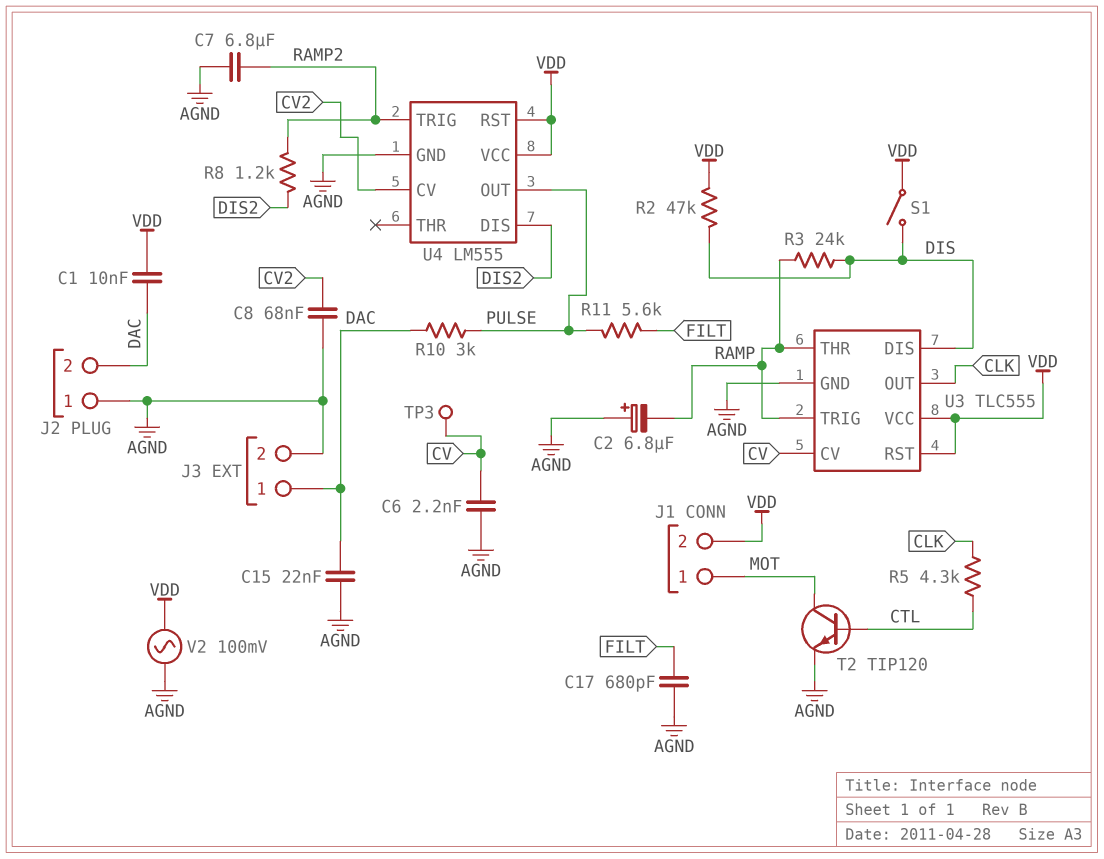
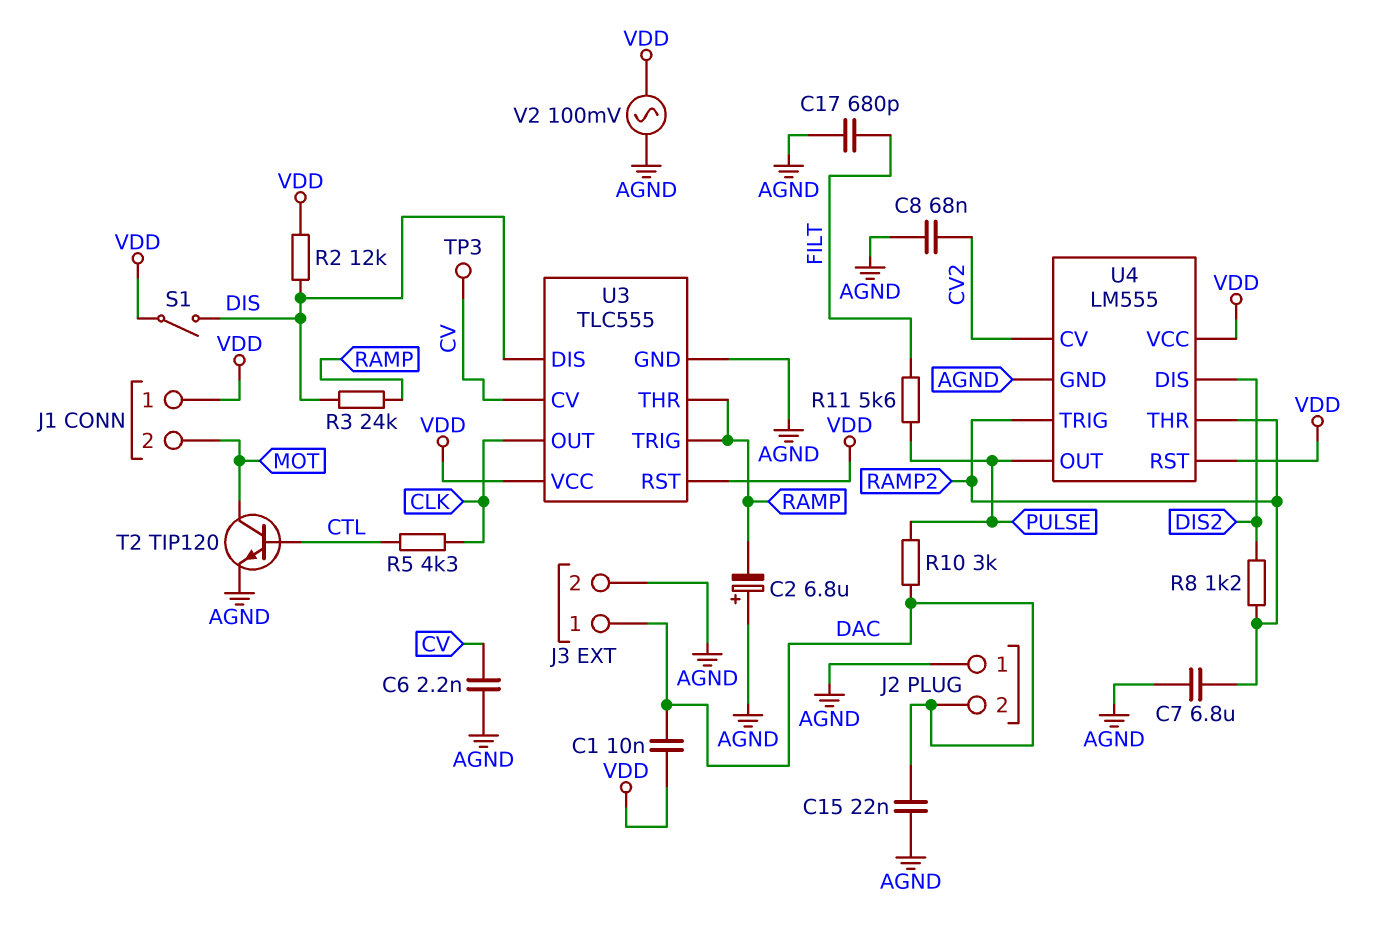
J1 pin 1: MOT -> VDD
J1 pin 2: VDD -> MOT
R2: 47k (DIS, VDD) -> 12k (DIS, VDD)
U4 pin THR: none -> RAMP2

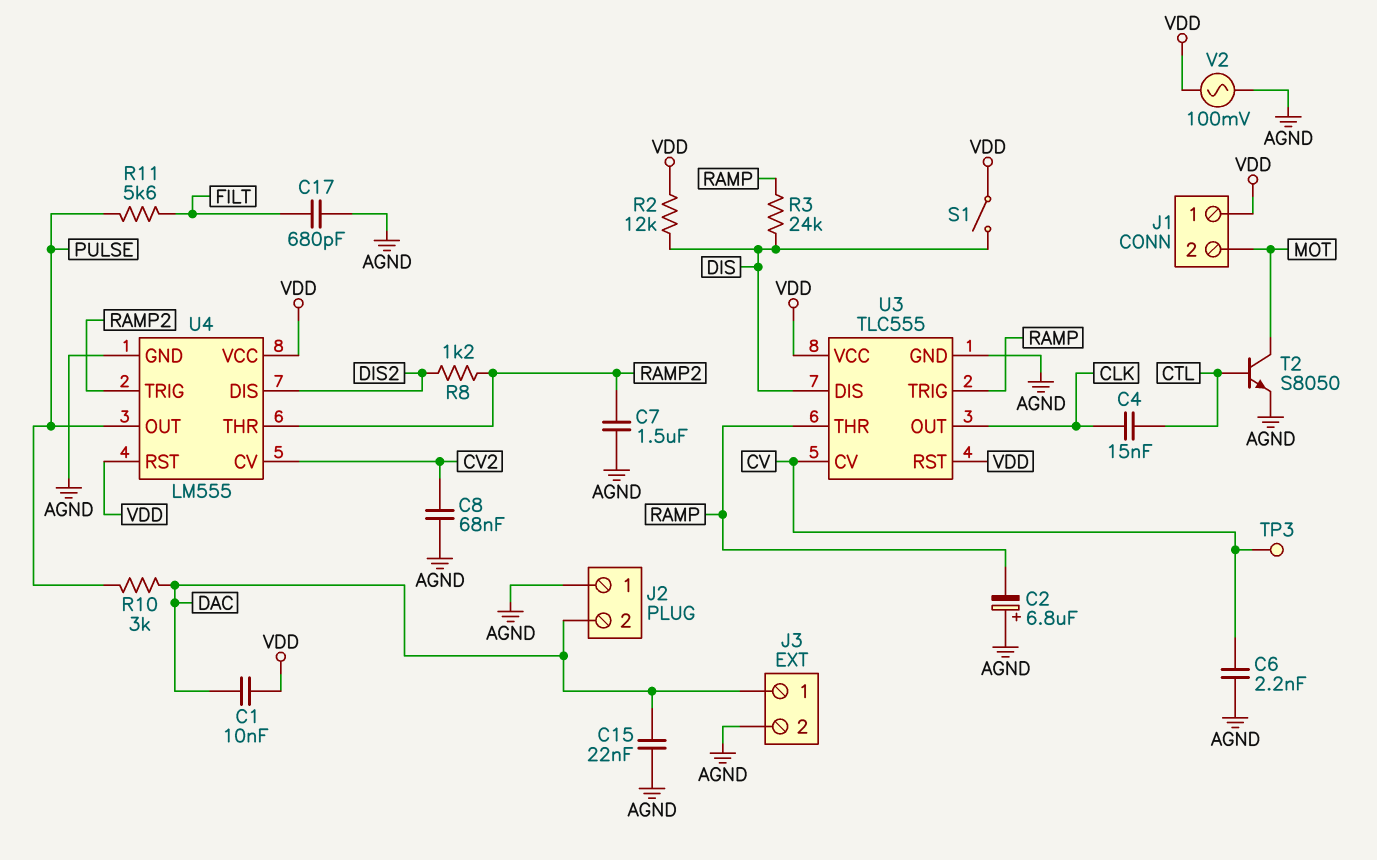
C4: none -> 15nF (CLK, CTL)
C7: 6.8uF (AGND, RAMP2) -> 1.5uF (AGND, RAMP2)
R5: 4.3k (CLK, CTL) -> none
T2: NPN TIP120 (B CTL, C MOT, E AGND) -> NPN S8050 (B CTL, C MOT, E AGND)

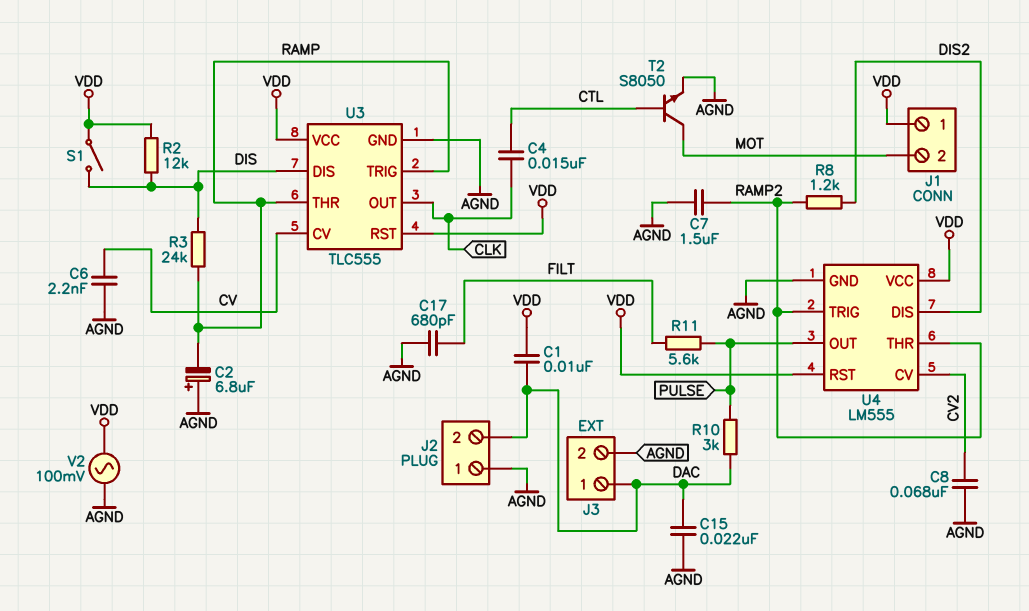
TP3: test point (CV) -> none

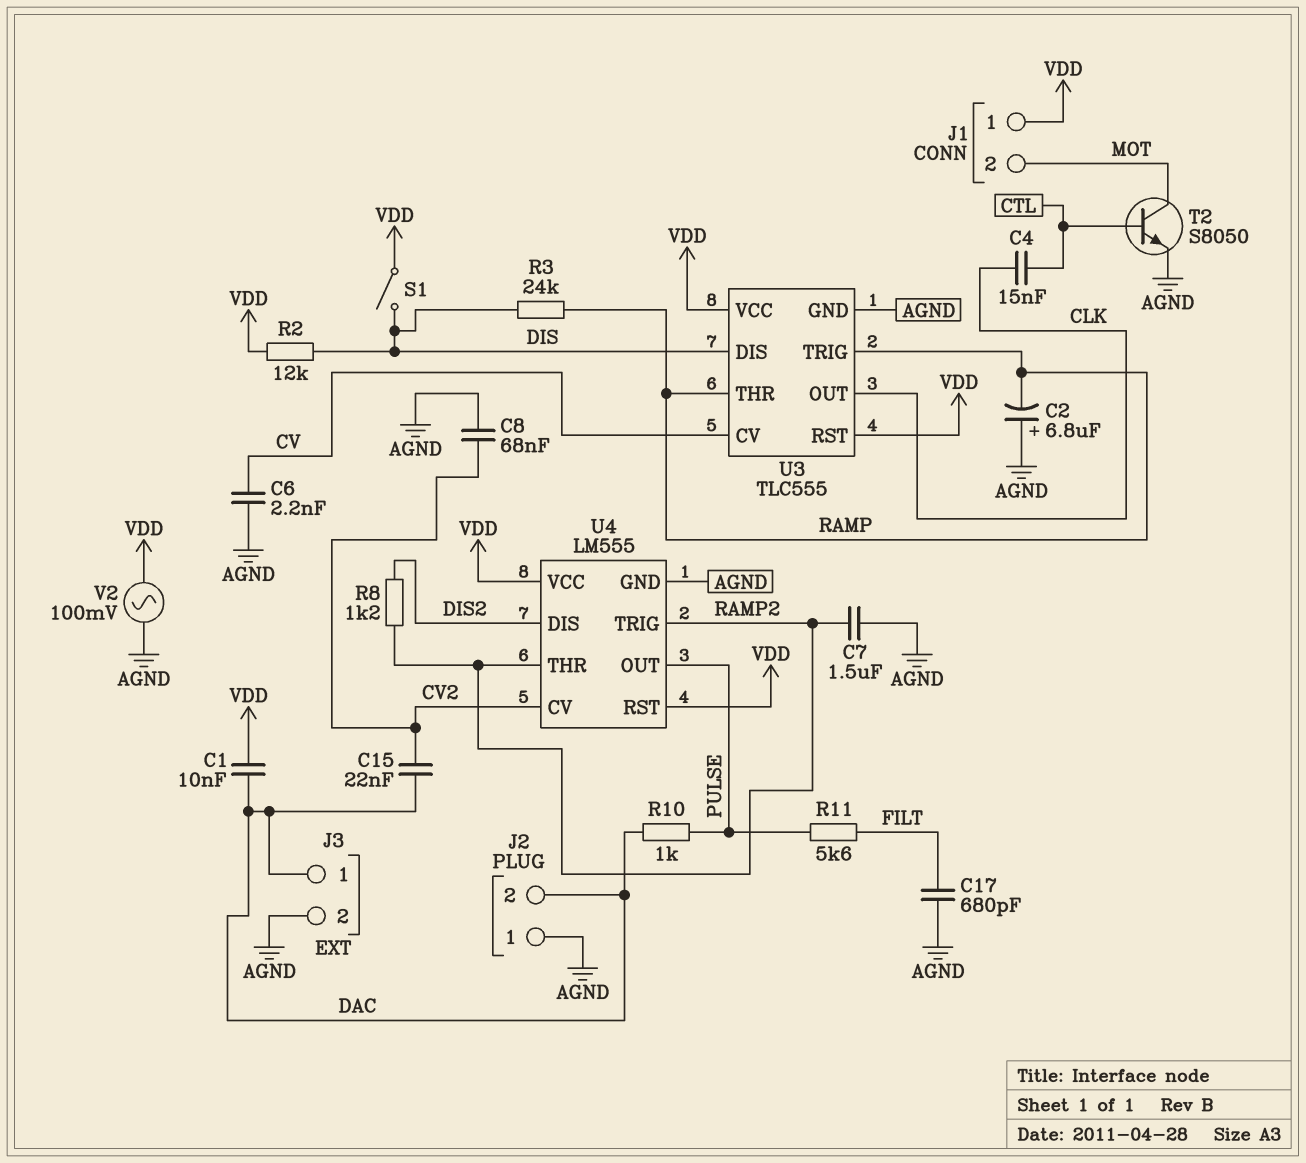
C15: 22nF (AGND, DAC) -> 22nF (CV2, DAC)
R10: 3k (DAC, PULSE) -> 1k (DAC, PULSE)

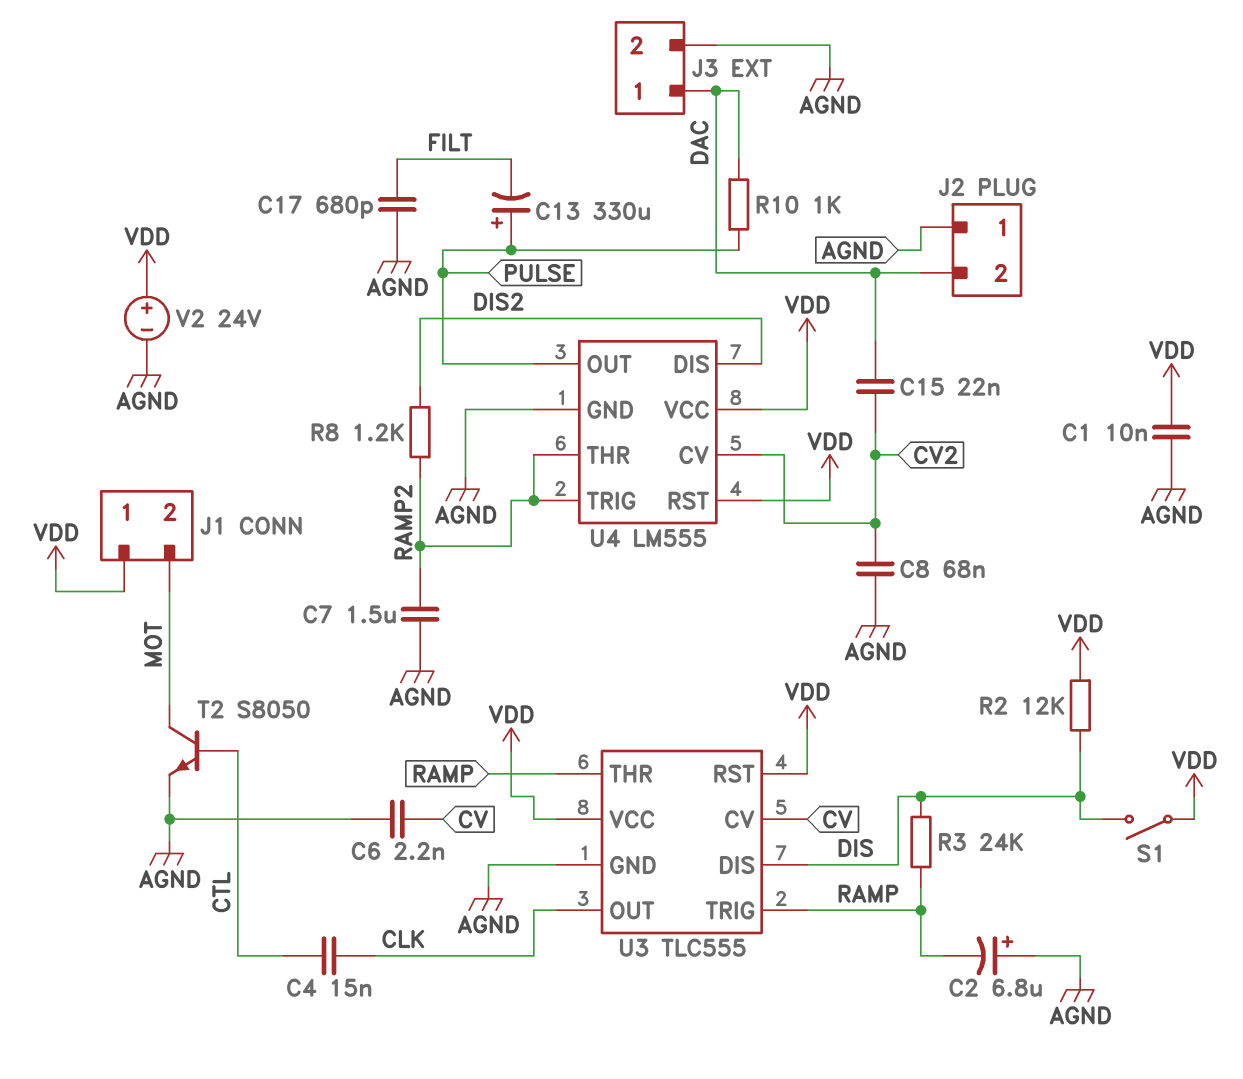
C1: 10nF (DAC, VDD) -> 10nF (AGND, VDD)
C13: none -> 330uF (plus PULSE, minus FILT)
R11: 5.6k (FILT, PULSE) -> none
V2: AC 100mV (AGND, VDD) -> 24V (plus VDD, minus AGND)

